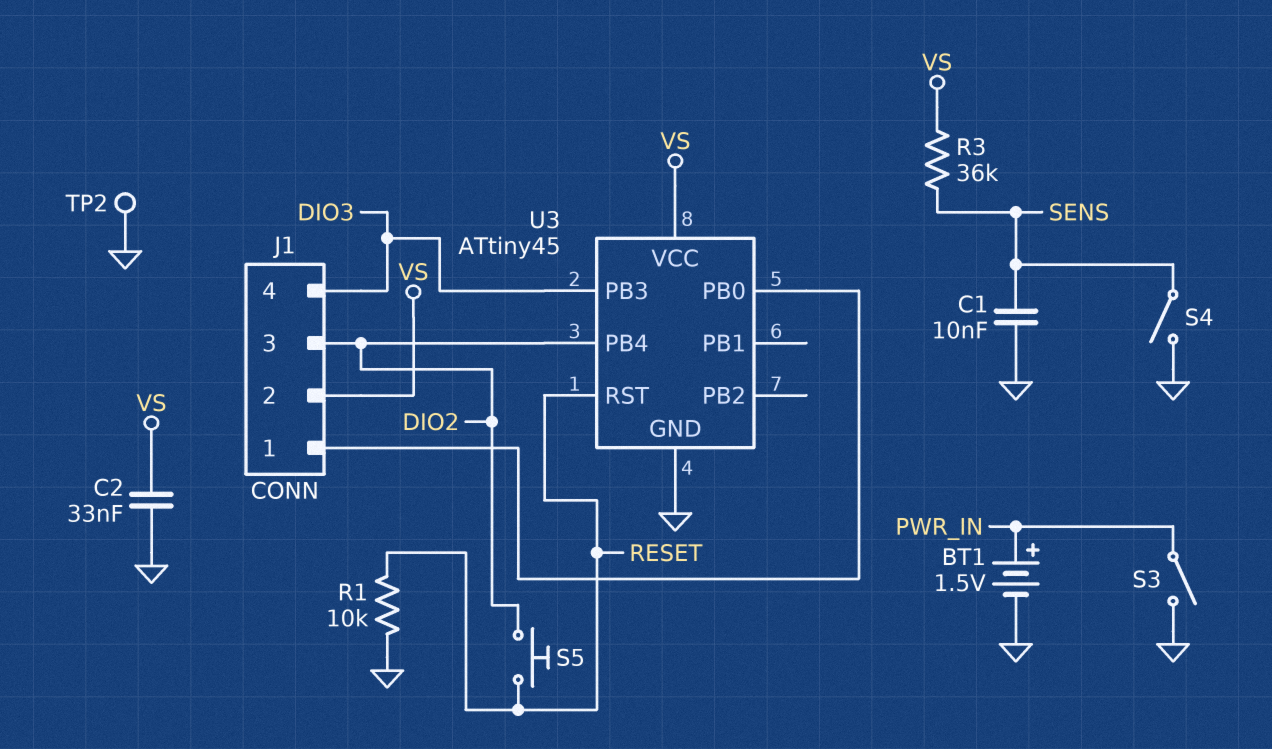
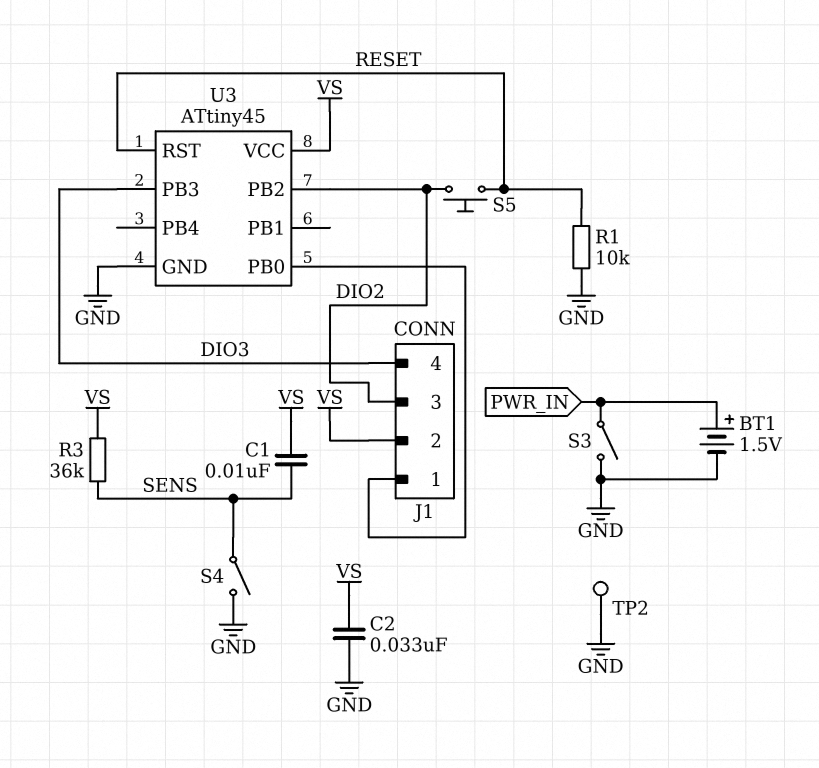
C1: 10nF (GND, SENS) -> 10nF (SENS, VS)
U3 pin PB2: none -> DIO2
U3 pin PB4: DIO2 -> none

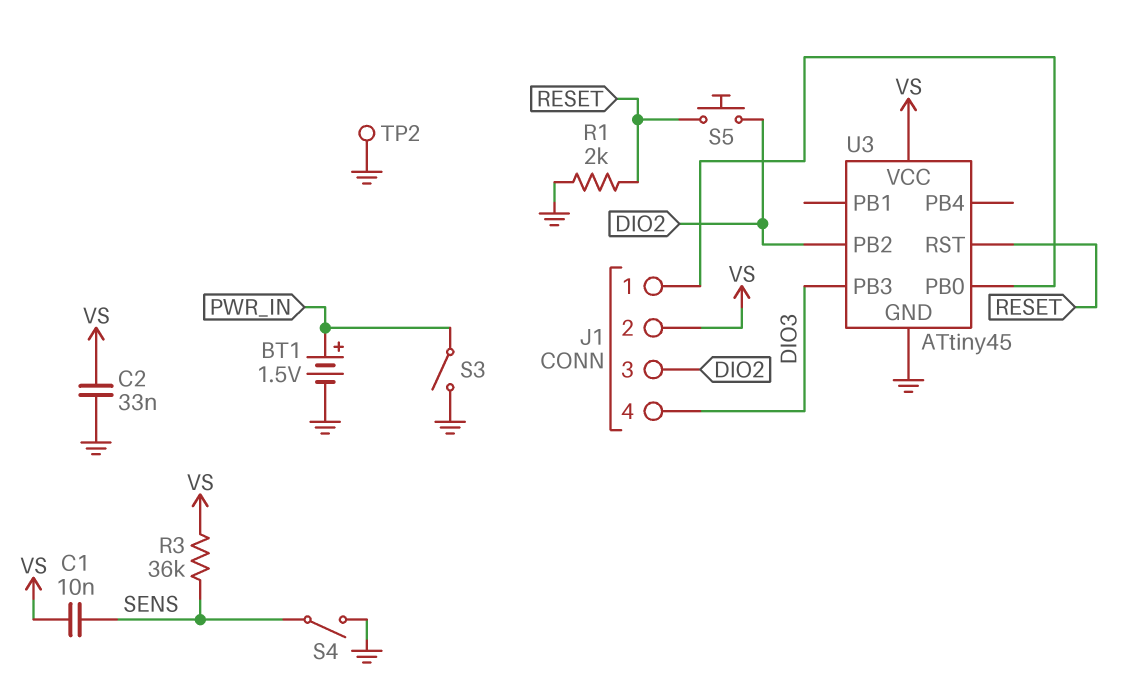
R1: 10k (GND, RESET) -> 2k (GND, RESET)

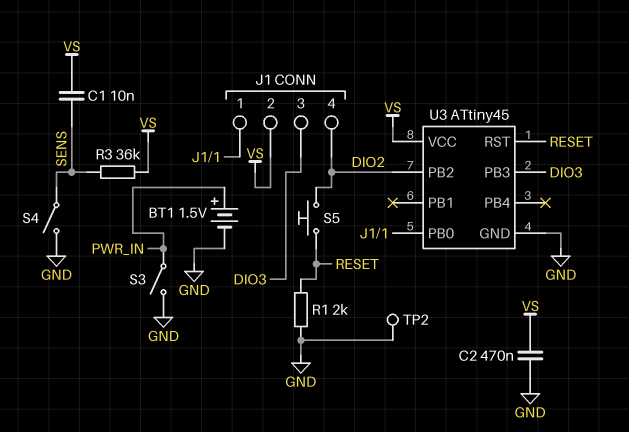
C2: 33nF (GND, VS) -> 470nF (GND, VS)
J1 pin 3: DIO2 -> DIO3
J1 pin 4: DIO3 -> DIO2

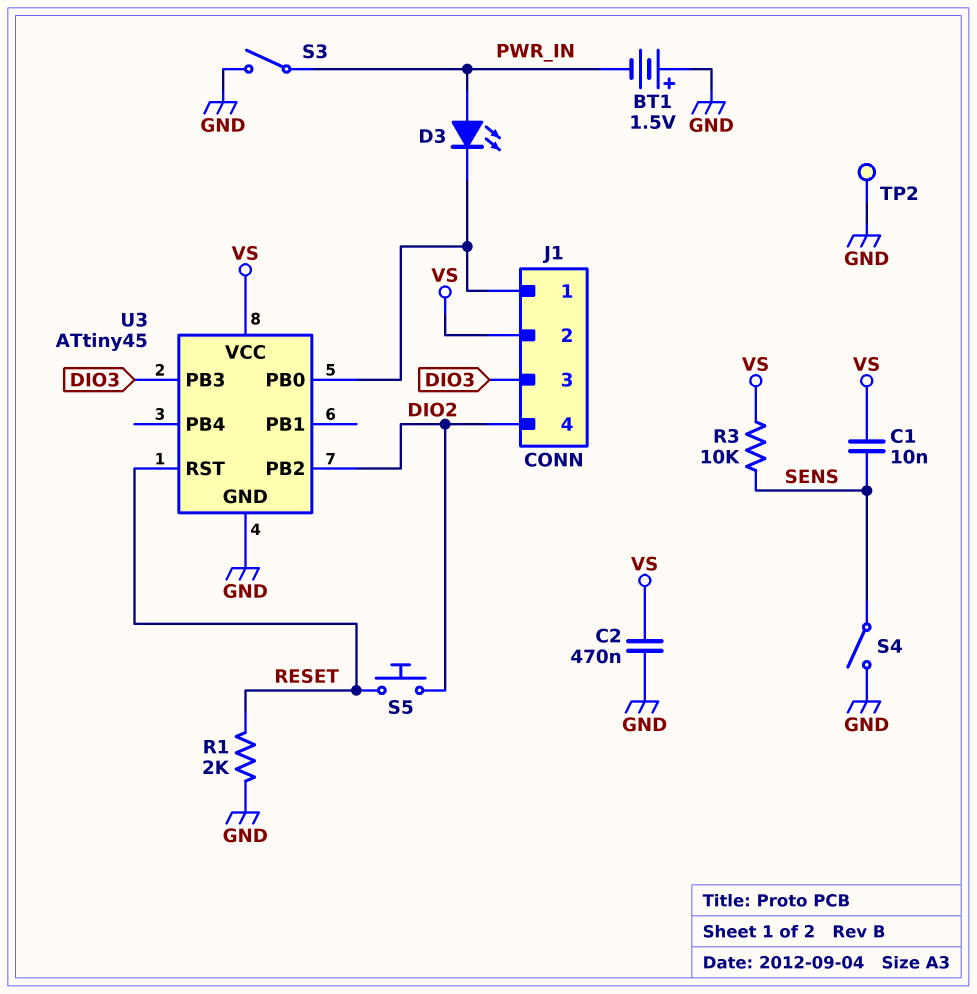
BT1: 1.5V (plus PWR_IN, minus GND) -> 1.5V (plus GND, minus PWR_IN)
D3: none -> LED (A PWR_IN, K J1/1)
R3: 36k (SENS, VS) -> 10k (SENS, VS)

